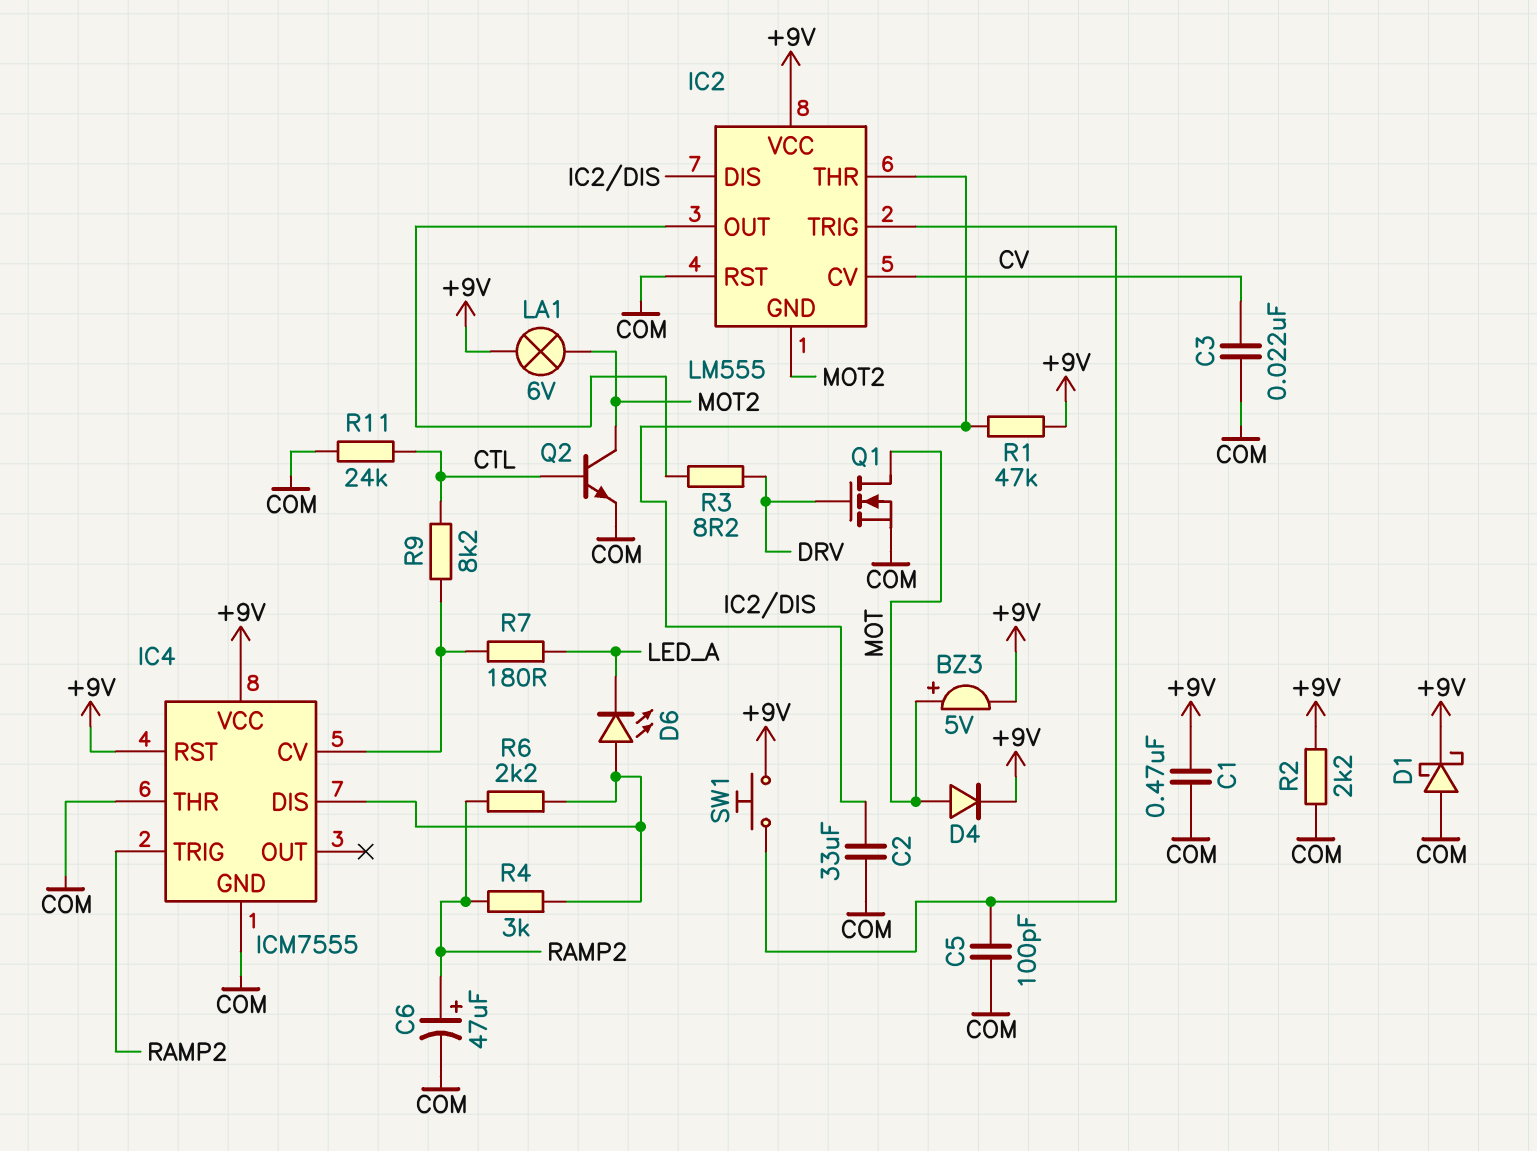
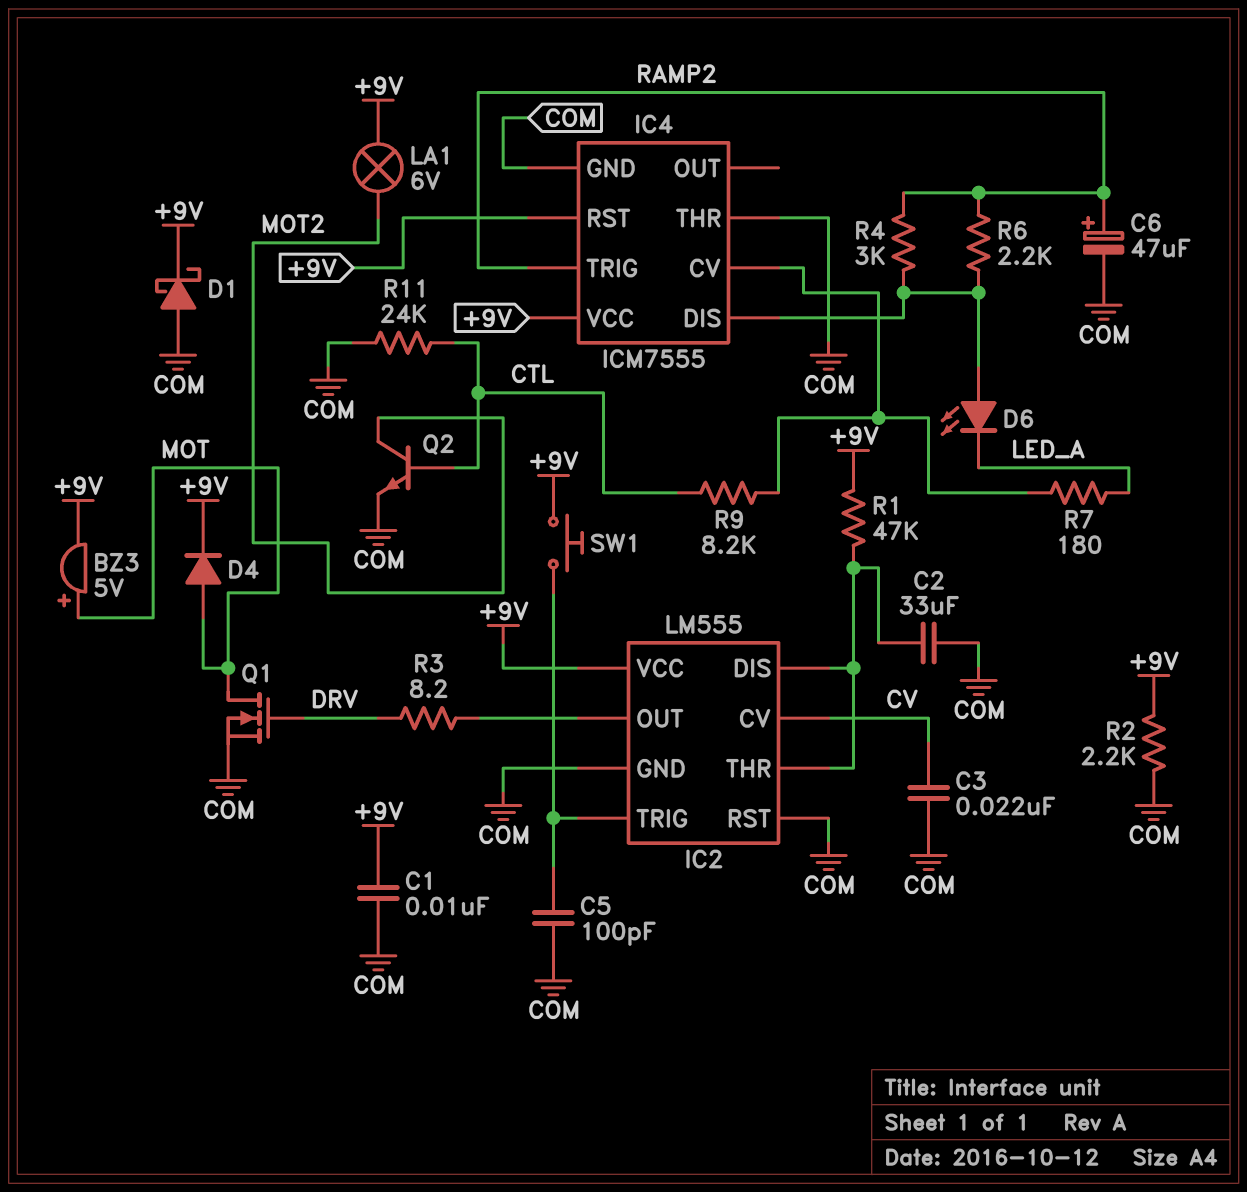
C1: 470nF (+9V, COM) -> 10nF (+9V, COM)
IC2 pin GND: MOT2 -> COM

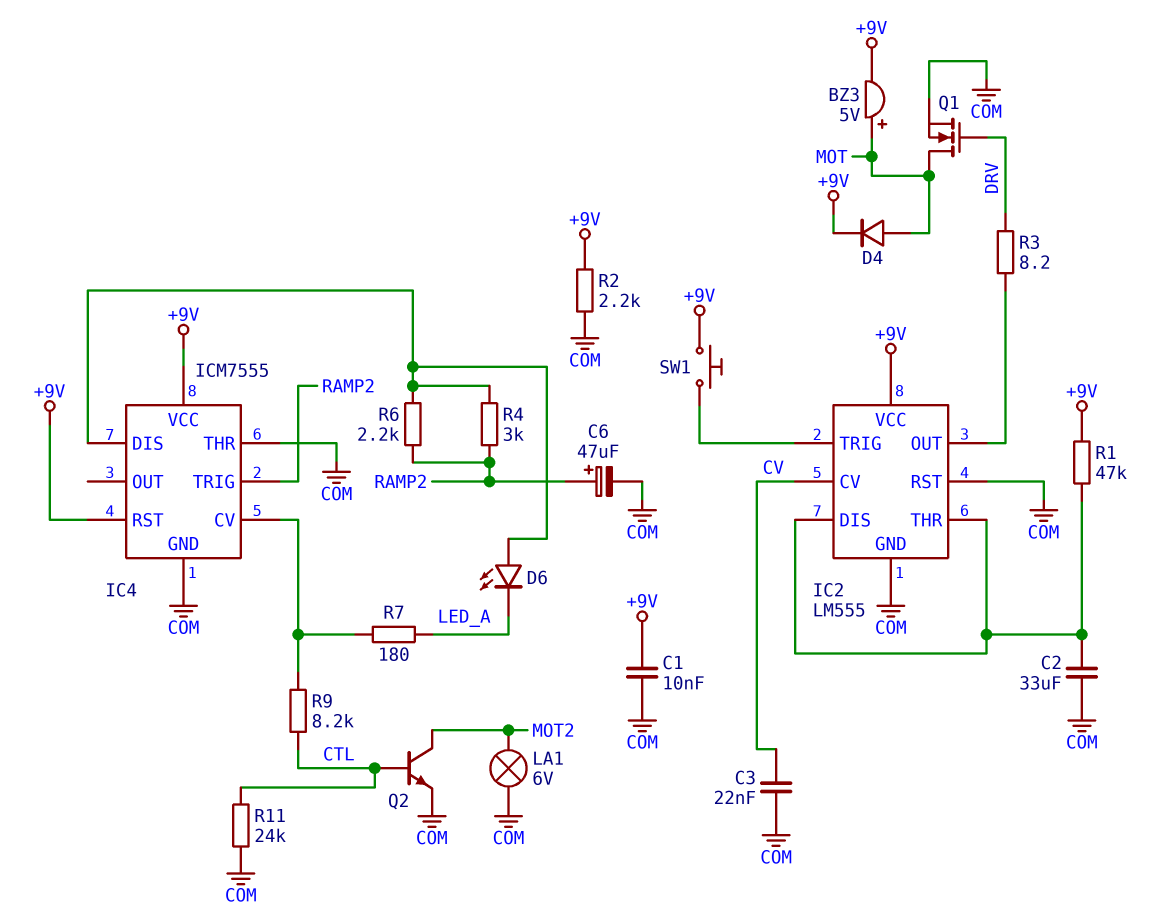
C5: 100pF (COM, IC2/TRIG) -> none
D1: schottky (A COM, K +9V) -> none
LA1: lamp 6V (+9V, MOT2) -> lamp 6V (COM, MOT2)

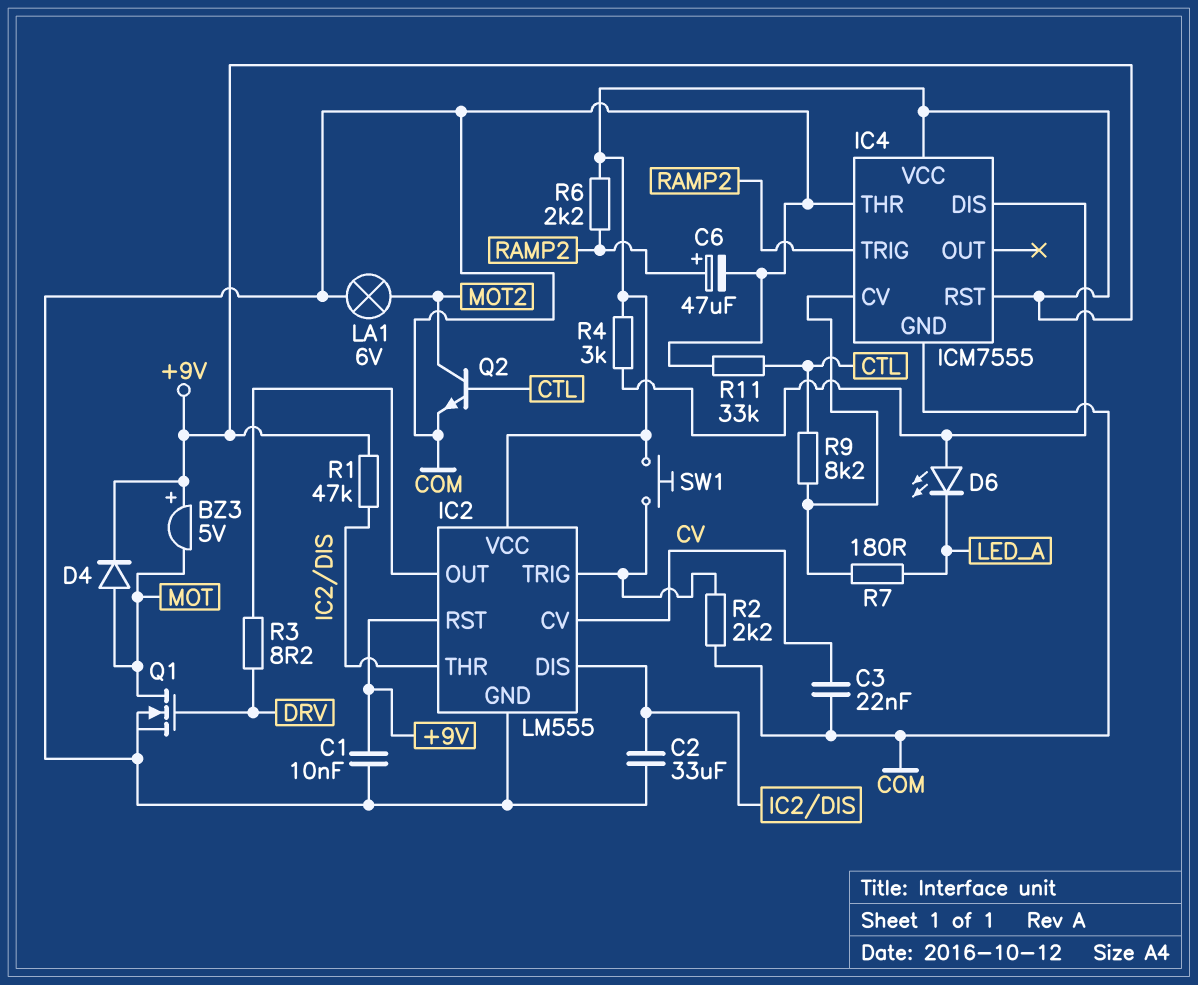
BZ3: buzzer 5V (plus MOT, minus +9V) -> buzzer 5V (plus +9V, minus MOT)
IC2 pin RST: COM -> +9V
R2: 2.2k (+9V, COM) -> 2.2k (COM, IC2/TRIG)
R4: 3k (IC4/DIS, RAMP2) -> 3k (+9V, IC4/DIS)
R6: 2.2k (IC4/DIS, RAMP2) -> 2.2k (+9V, RAMP2)
R11: 24k (COM, CTL) -> 33k (COM, CTL)

